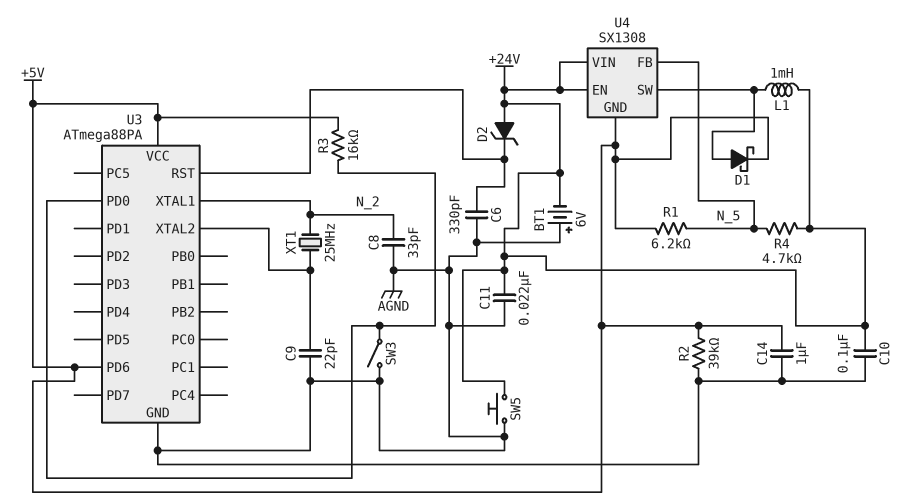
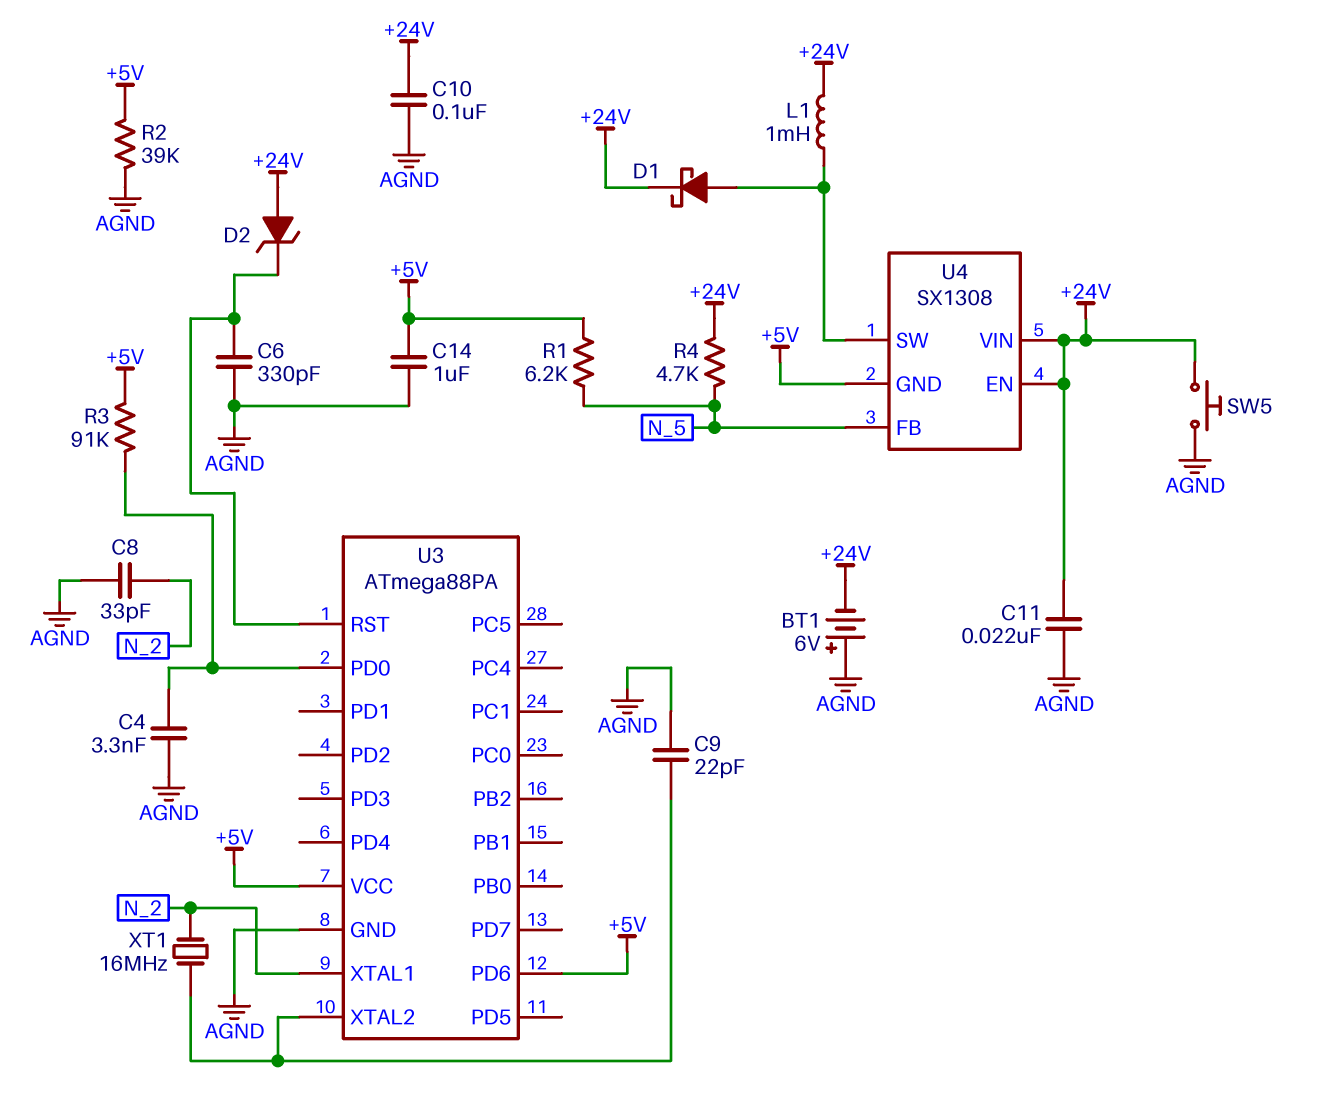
C4: none -> 3.3nF (AGND, U3/PD0)
D1: schottky (A U4/SW, K +5V) -> schottky (A U4/SW, K +24V)
R3: 16k (+5V, U3/PD0) -> 91k (+5V, U3/PD0)
SW3: switch (AGND, U3/PD0) -> none
XT1: 25MHz (N_2, U3/XTAL2) -> 16MHz (N_2, U3/XTAL2)

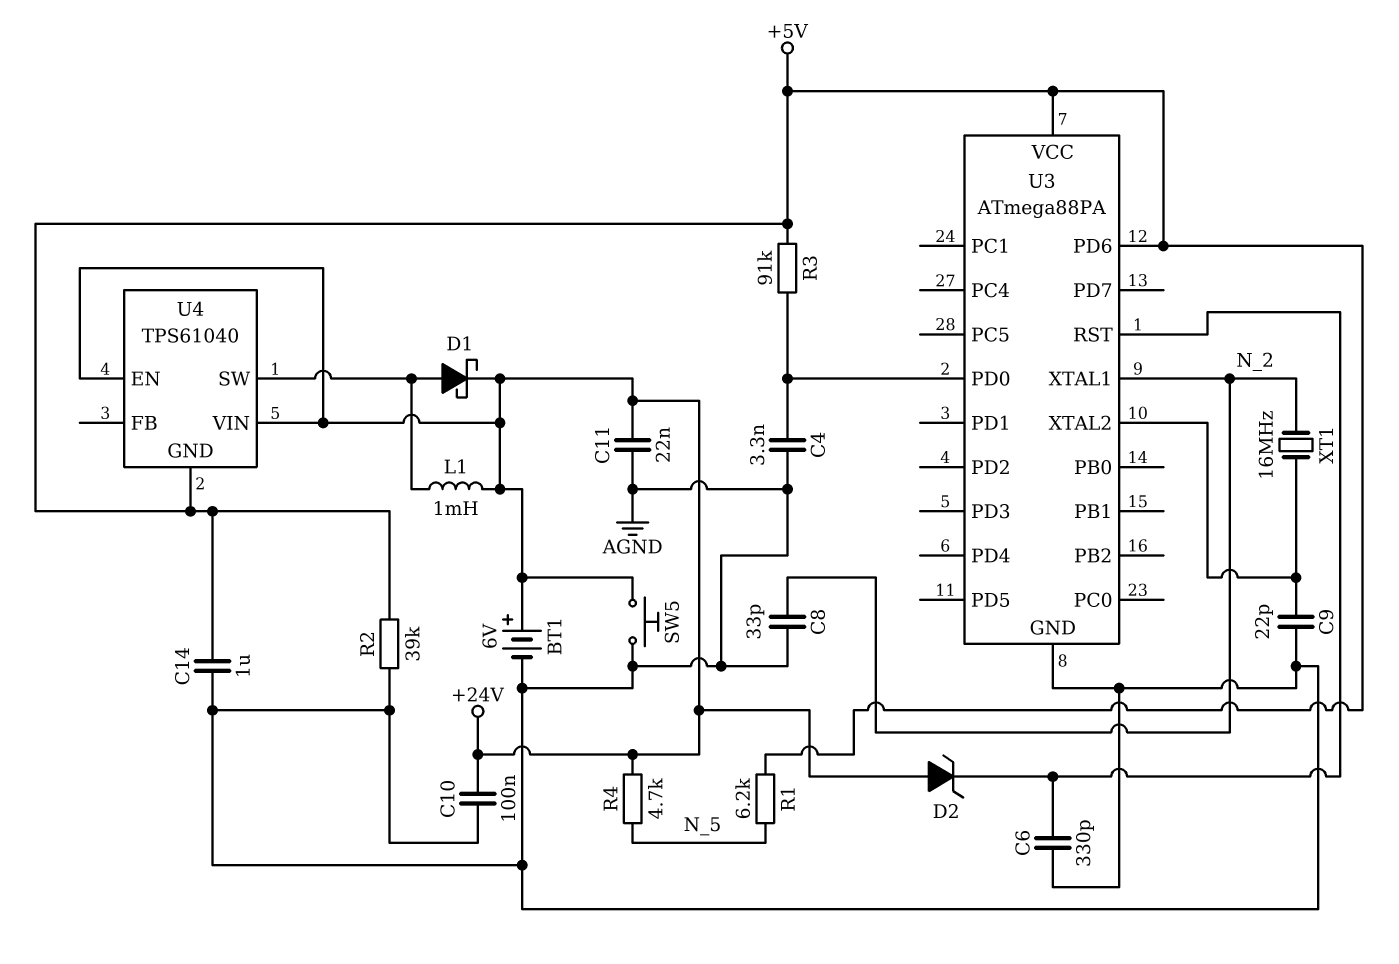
BT1: 6V (plus AGND, minus +24V) -> 6V (plus +24V, minus AGND)
U4: SX1308 -> TPS61040
U4 pin FB: N_5 -> none

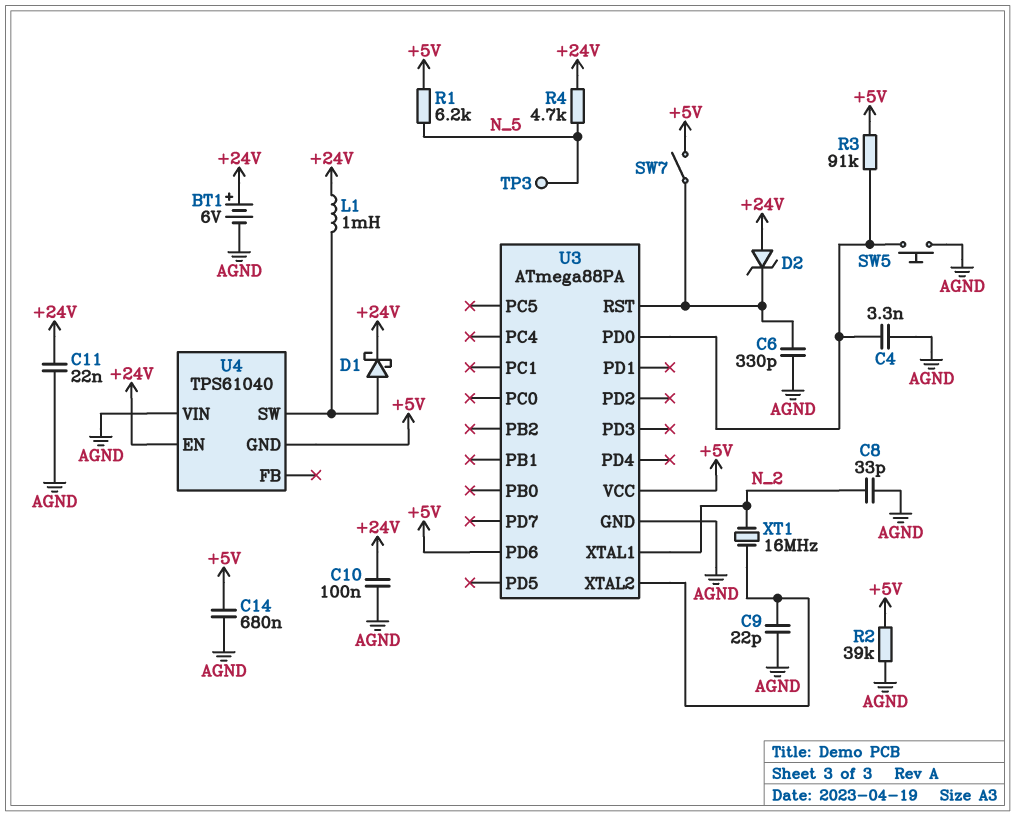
C14: 1uF (+5V, AGND) -> 680nF (+5V, AGND)
SW5: button (+24V, AGND) -> button (AGND, U3/PD0)
SW7: none -> switch (+5V, U3/RST)
TP3: none -> test point (N_5)
U4 pin VIN: +24V -> AGND

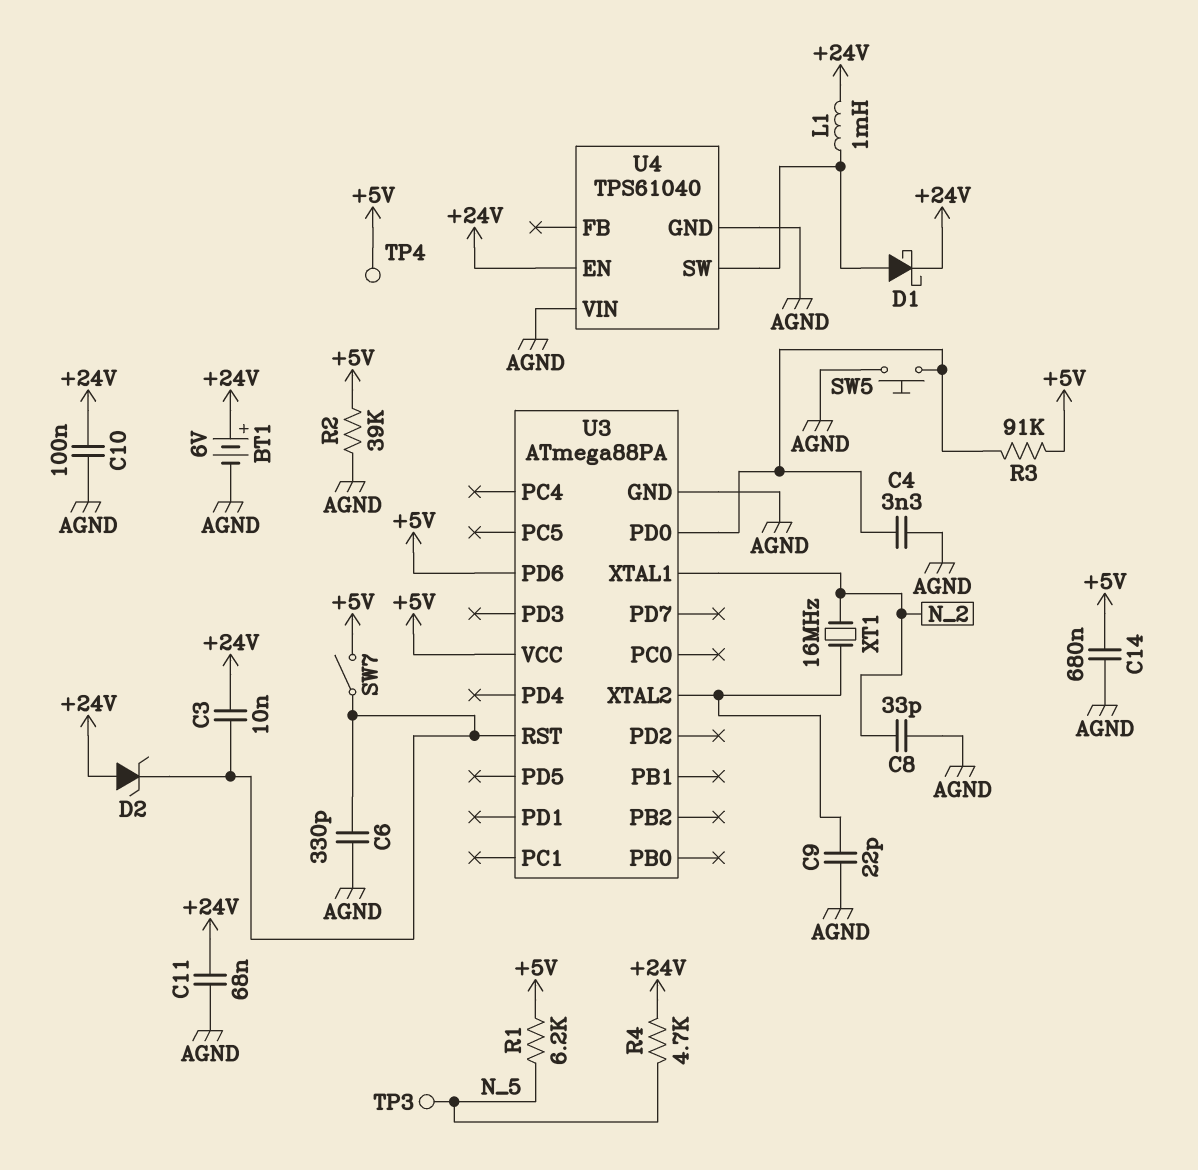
C3: none -> 10nF (+24V, U3/RST)
C11: 22nF (+24V, AGND) -> 68nF (+24V, AGND)
TP4: none -> test point (+5V)
U4 pin GND: +5V -> AGND

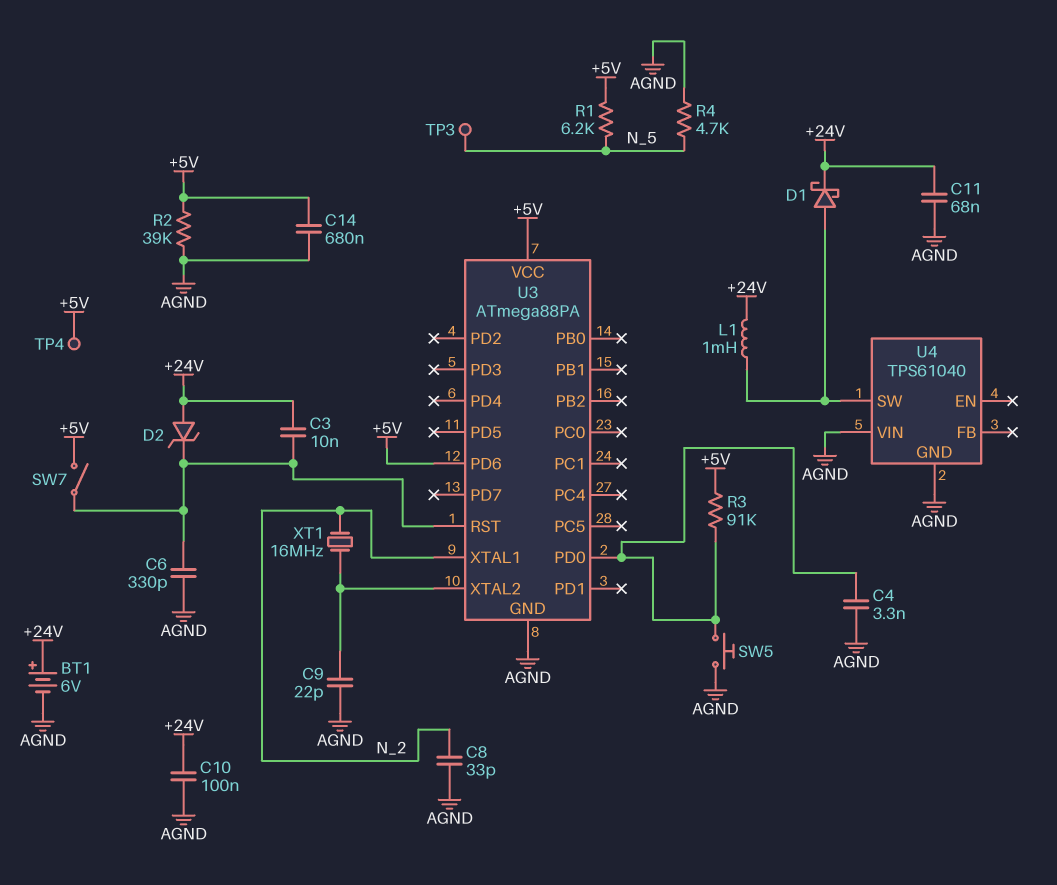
R4: 4.7k (+24V, N_5) -> 4.7k (AGND, N_5)
U4 pin EN: +24V -> none

